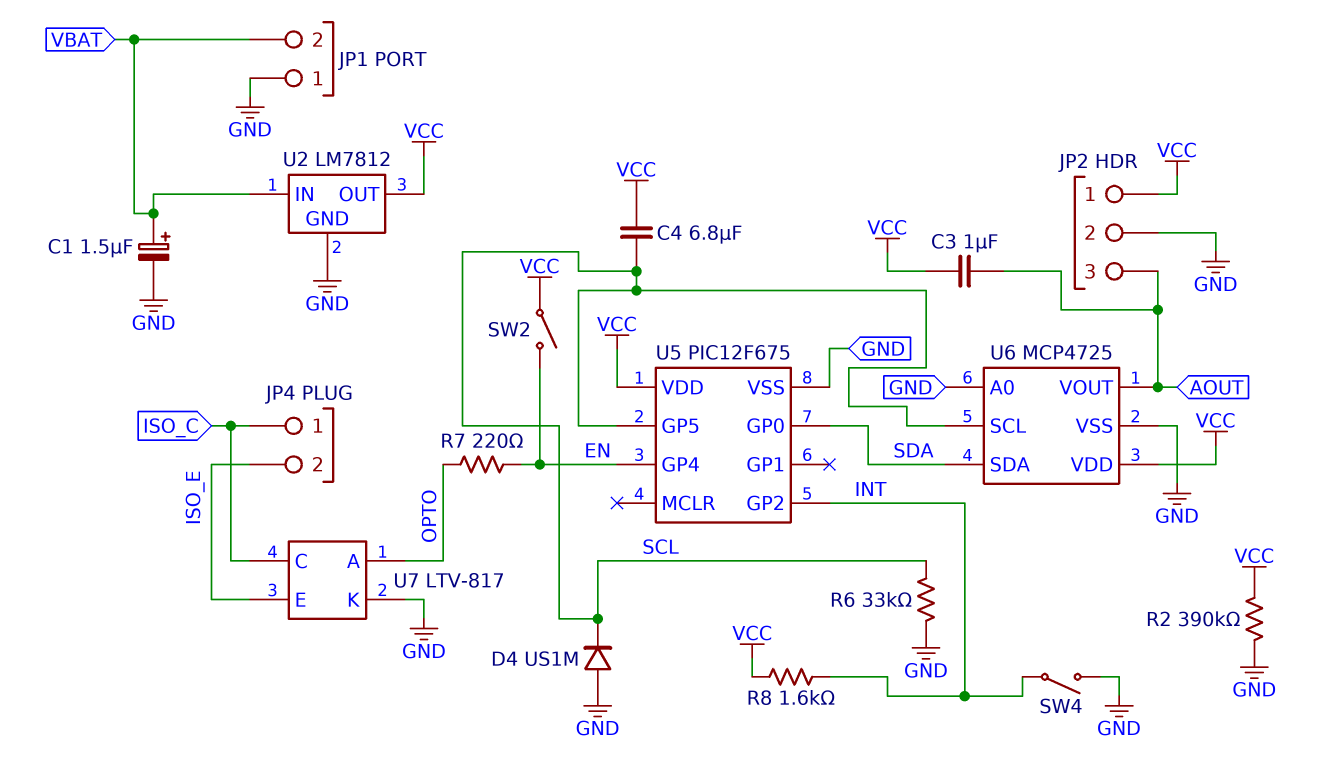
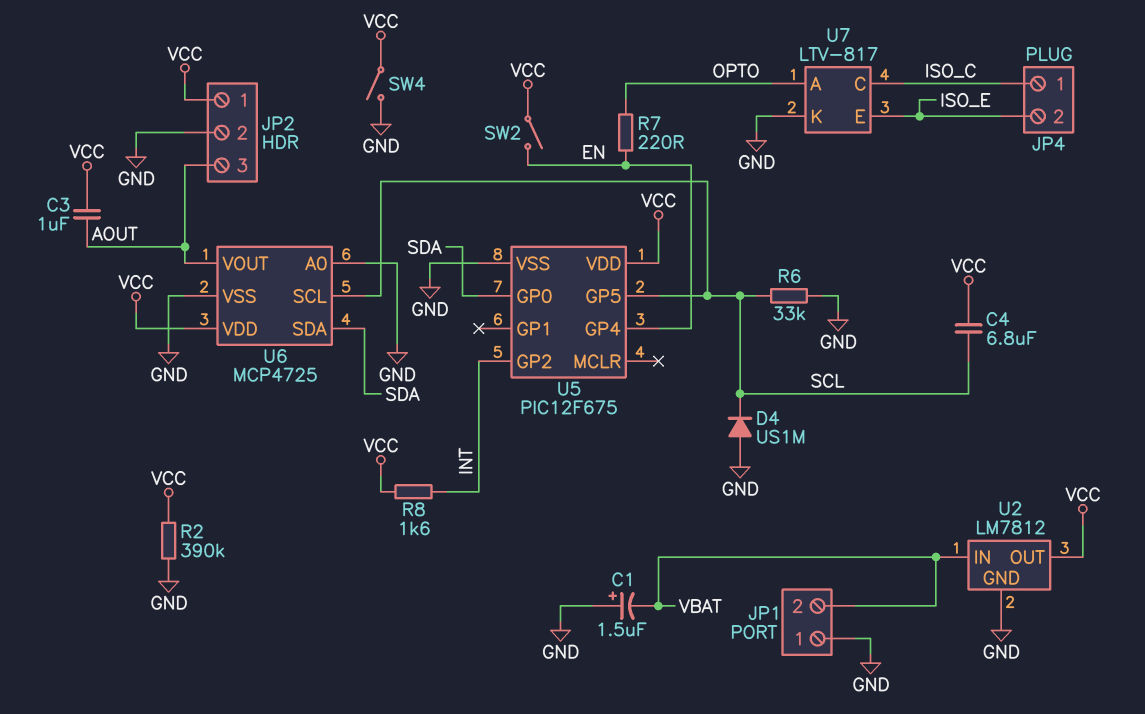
C1: 1.5uF (plus VBAT, minus GND) -> 1.5uF (plus GND, minus VBAT)
SW4: switch (GND, INT) -> switch (GND, VCC)

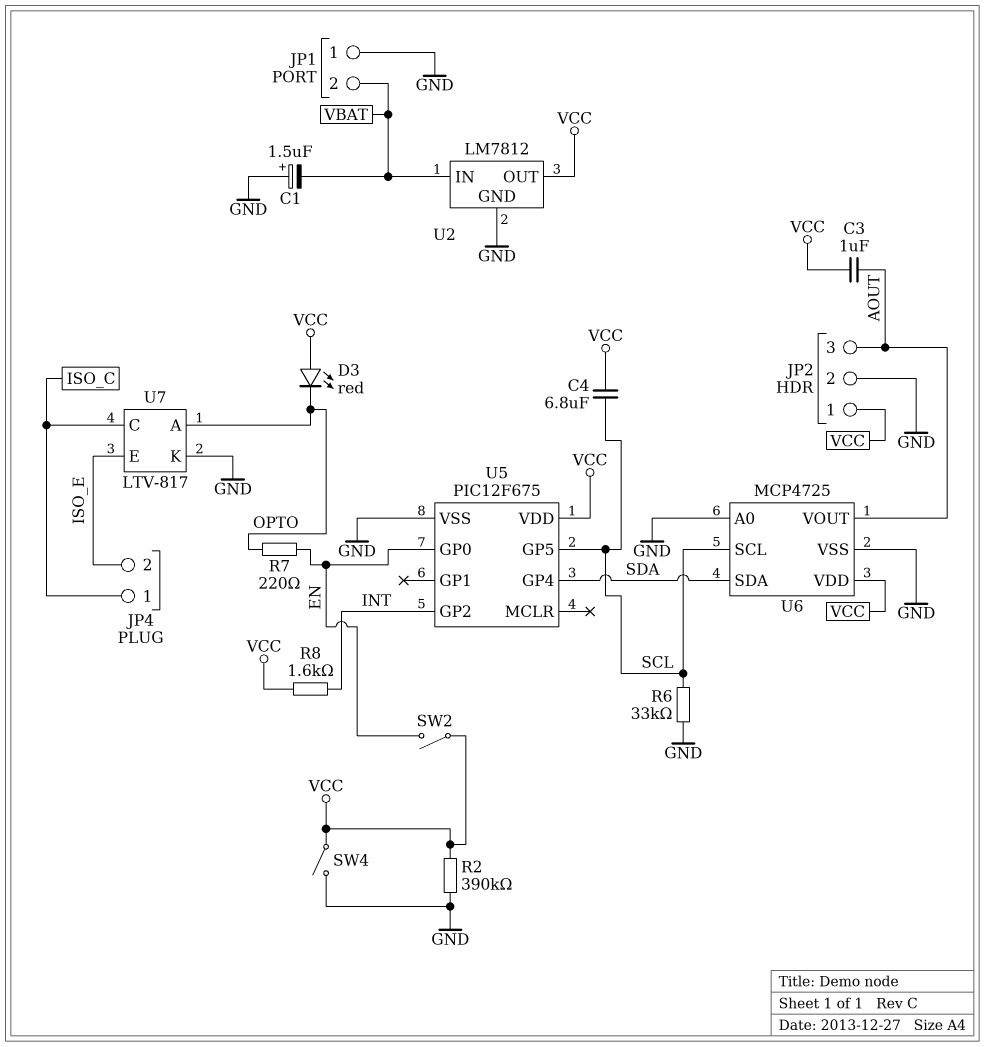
D3: none -> LED red (A VCC, K OPTO)
D4: diode US1M (A GND, K SCL) -> none
U5 pin GP0: SDA -> EN
U5 pin GP4: EN -> SDA

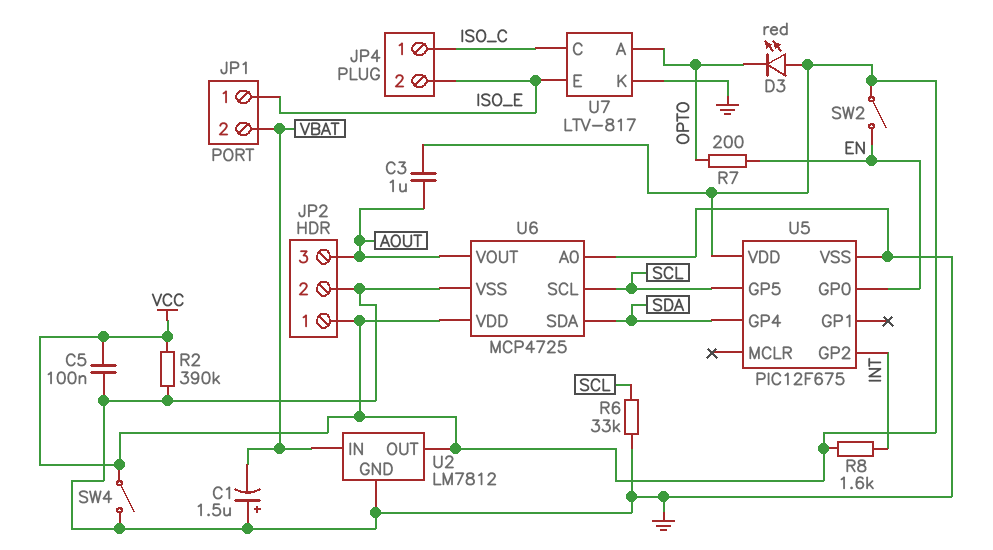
C4: 6.8uF (SCL, VCC) -> none
C5: none -> 100nF (GND, VCC)
JP1 pin 1: GND -> ISO_E
R7: 220 (EN, OPTO) -> 200 (EN, OPTO)

